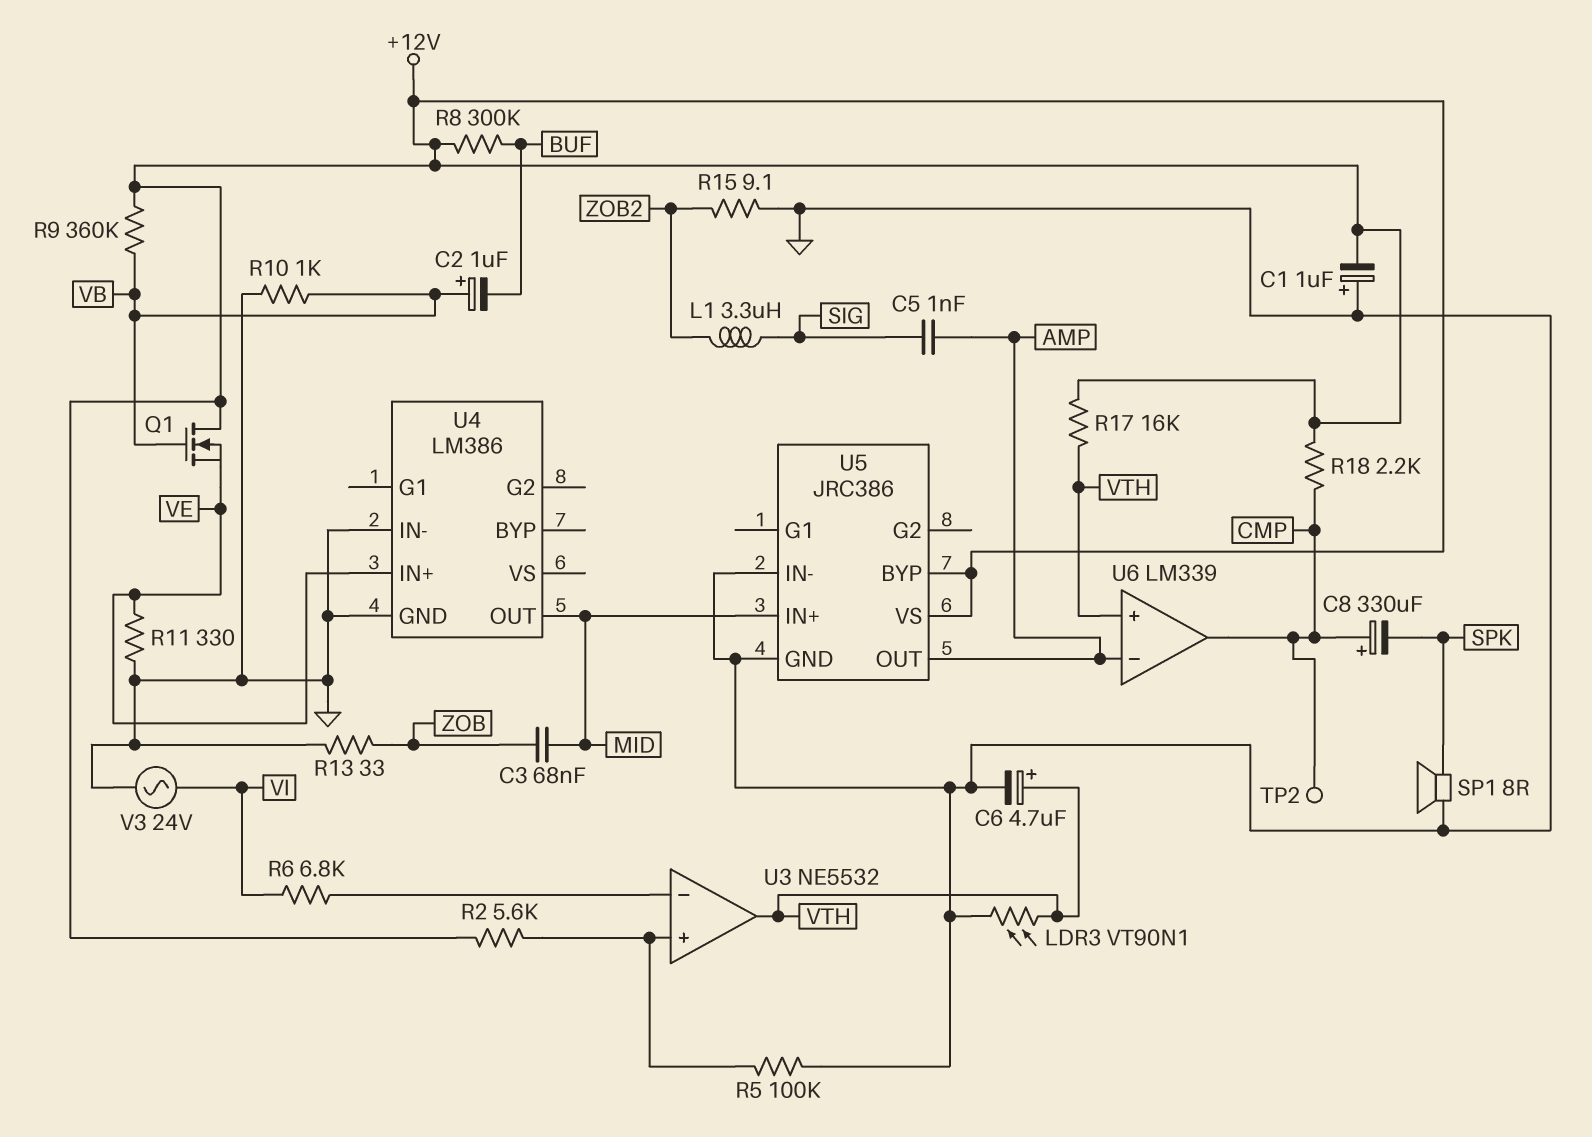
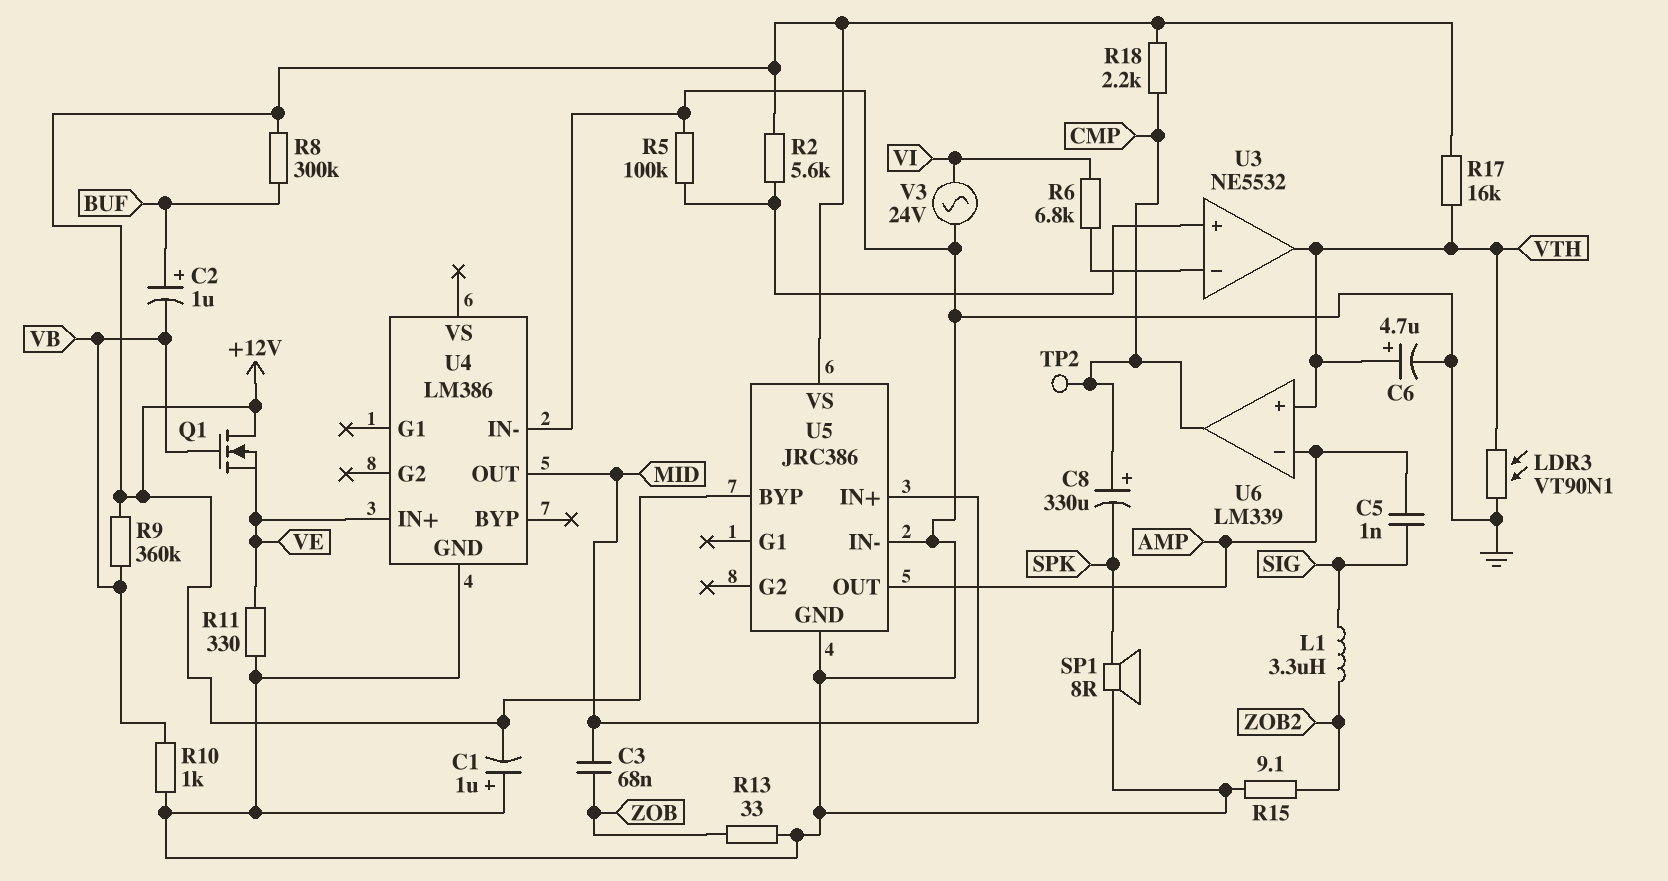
C2: 1uF (plus VB, minus BUF) -> 1uF (plus BUF, minus VB)

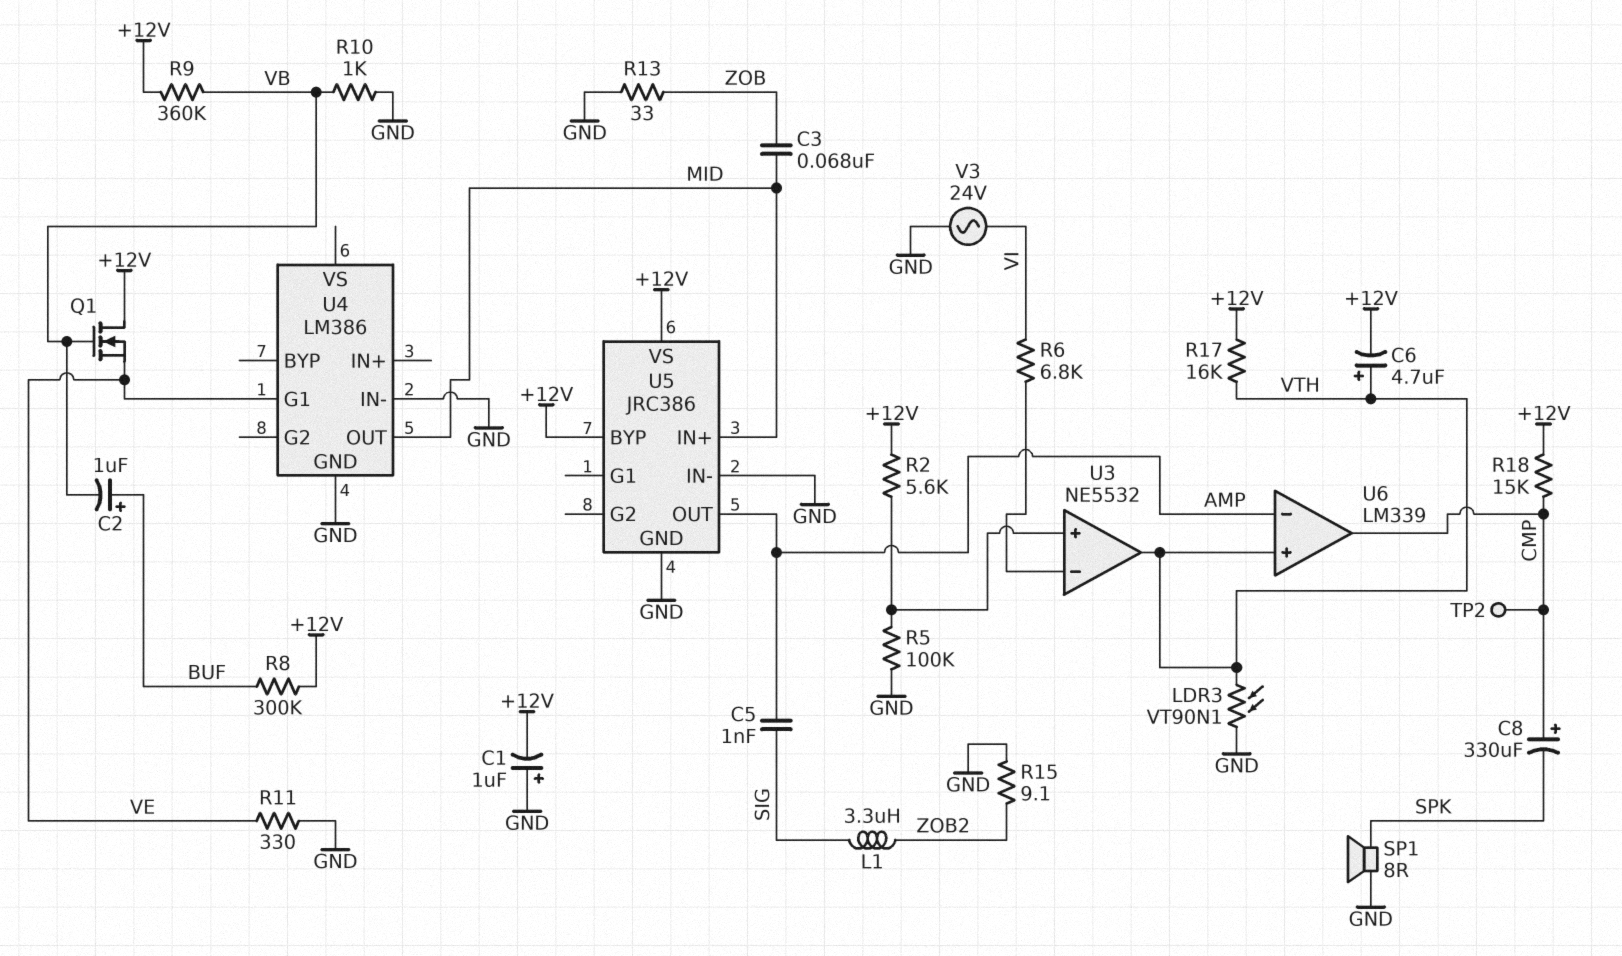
C6: 4.7uF (plus VTH, minus GND) -> 4.7uF (plus VTH, minus +12V)
R18: 2.2k (+12V, CMP) -> 15k (+12V, CMP)
U4 pin G1: none -> VE
U4 pin IN+: VE -> none

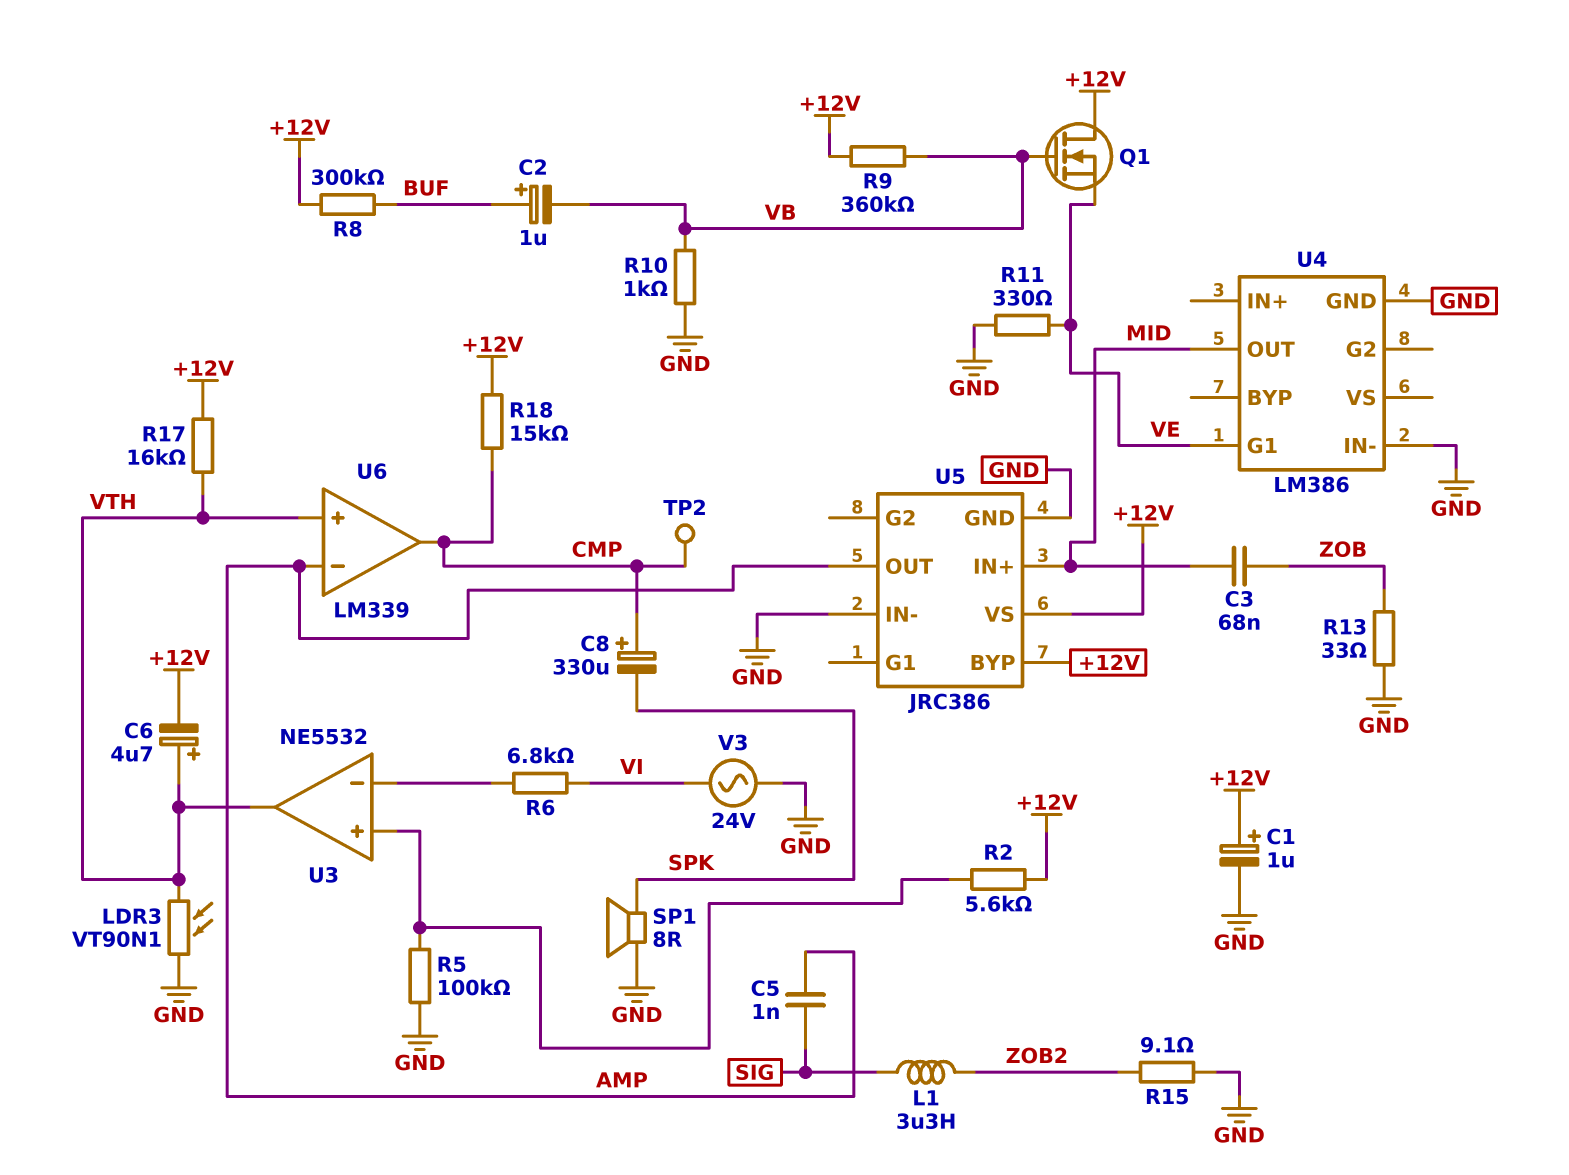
C1: 1uF (plus GND, minus +12V) -> 1uF (plus +12V, minus GND)

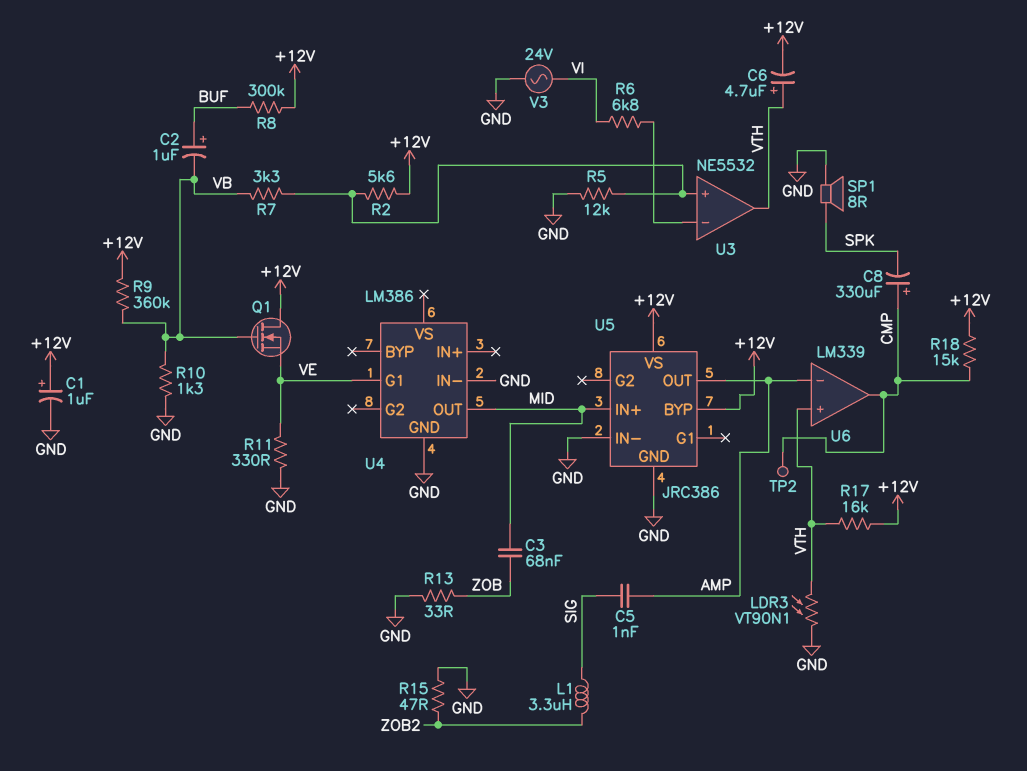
R5: 100k (GND, U3/in+) -> 12k (GND, U3/in+)
R7: none -> 3.3k (U3/in+, VB)
R10: 1k (GND, VB) -> 1.3k (GND, VB)
R15: 9.1 (GND, ZOB2) -> 47 (GND, ZOB2)

